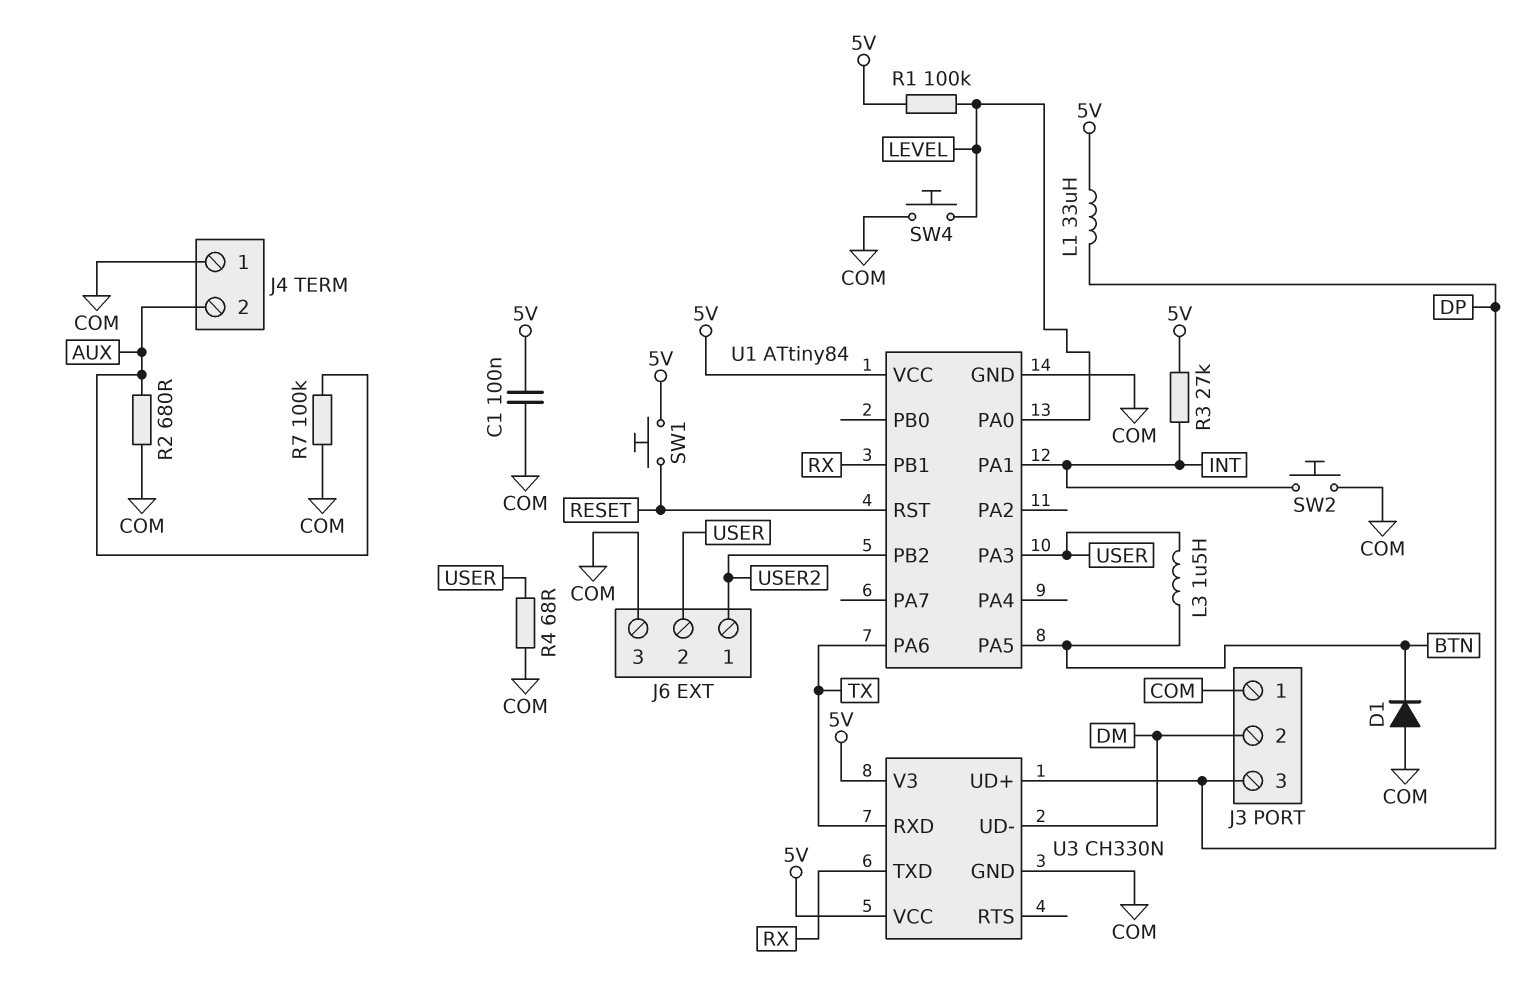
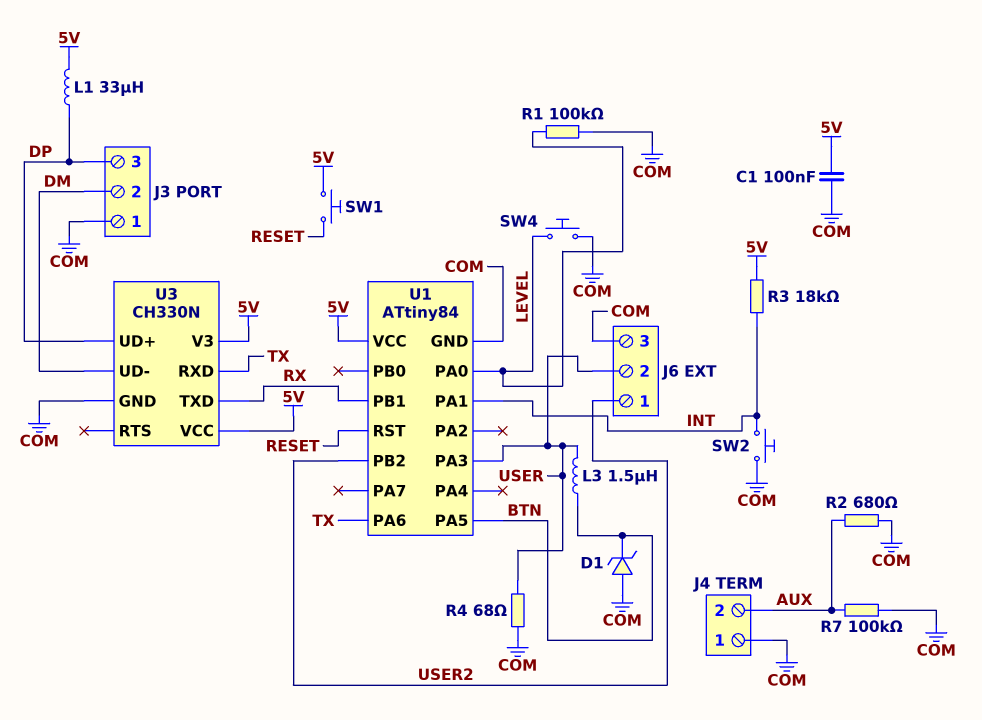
D1: diode (A COM, K BTN) -> zener (A COM, K BTN)
R1: 100k (5V, LEVEL) -> 100k (COM, LEVEL)
R3: 27k (5V, INT) -> 18k (5V, INT)

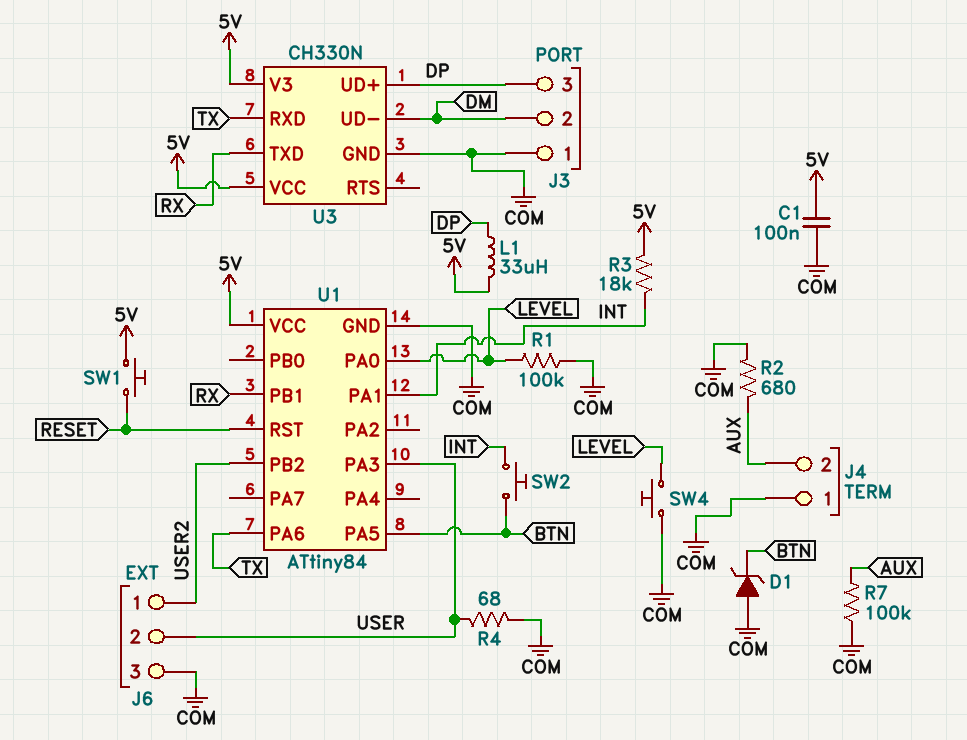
L3: 1.5uH (BTN, USER) -> none
SW2: button (COM, INT) -> button (BTN, INT)

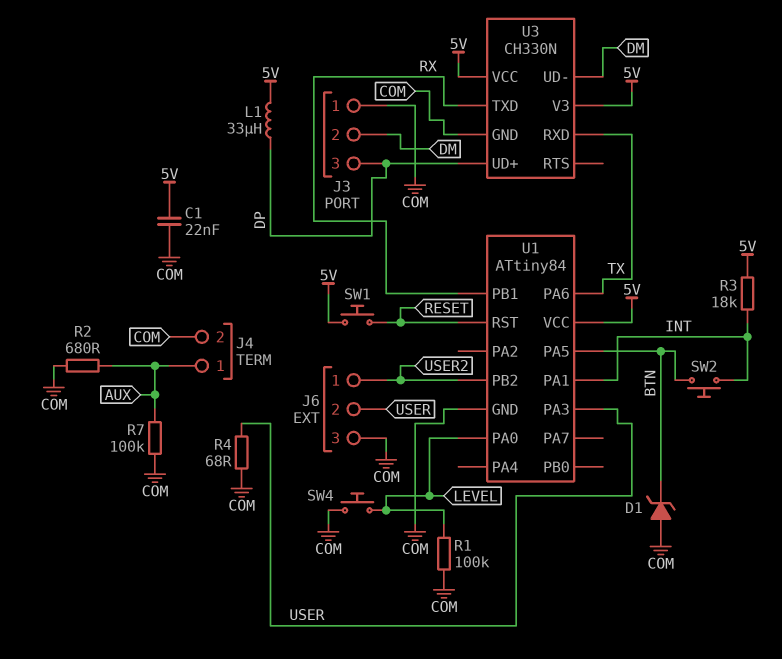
C1: 100nF (5V, COM) -> 22nF (5V, COM)
J4 pin 1: COM -> AUX
J4 pin 2: AUX -> COM

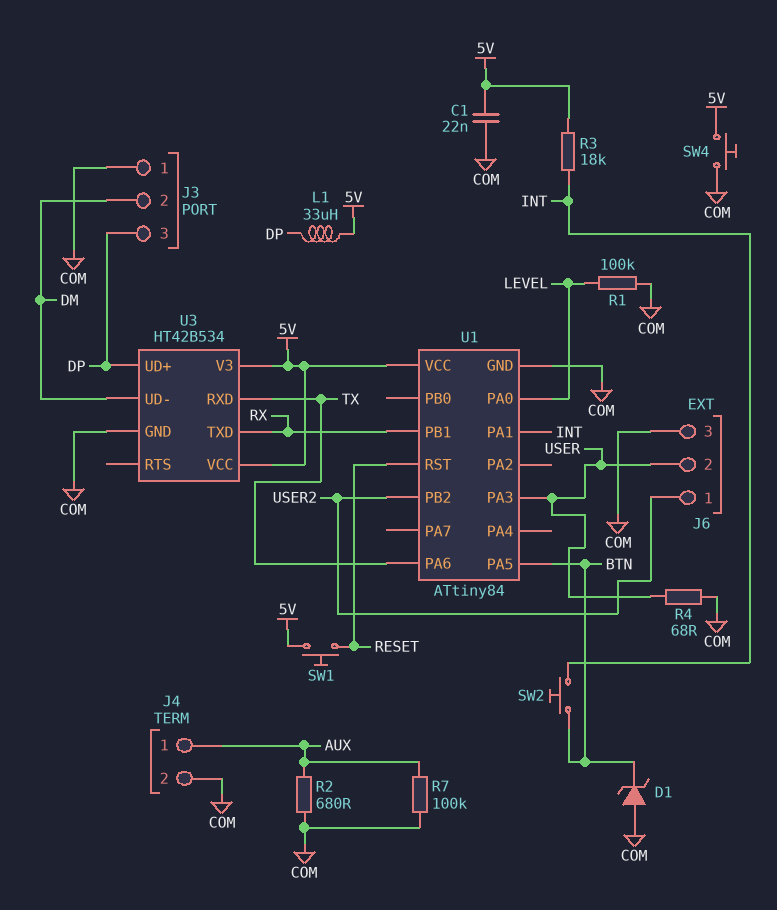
SW4: button (COM, LEVEL) -> button (5V, COM)
U3: CH330N -> HT42B534

